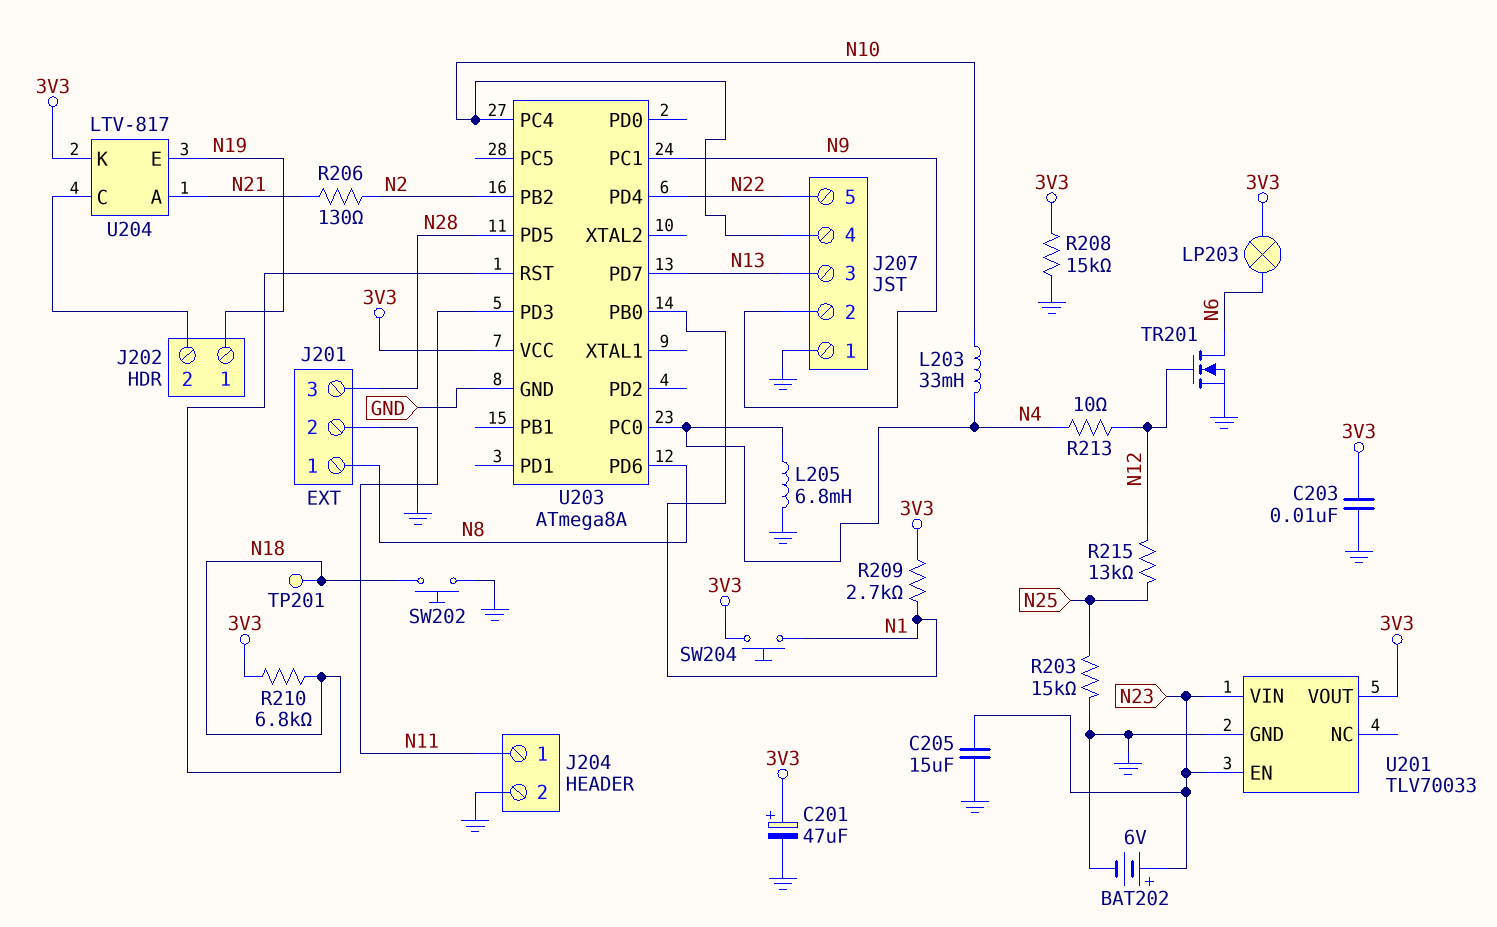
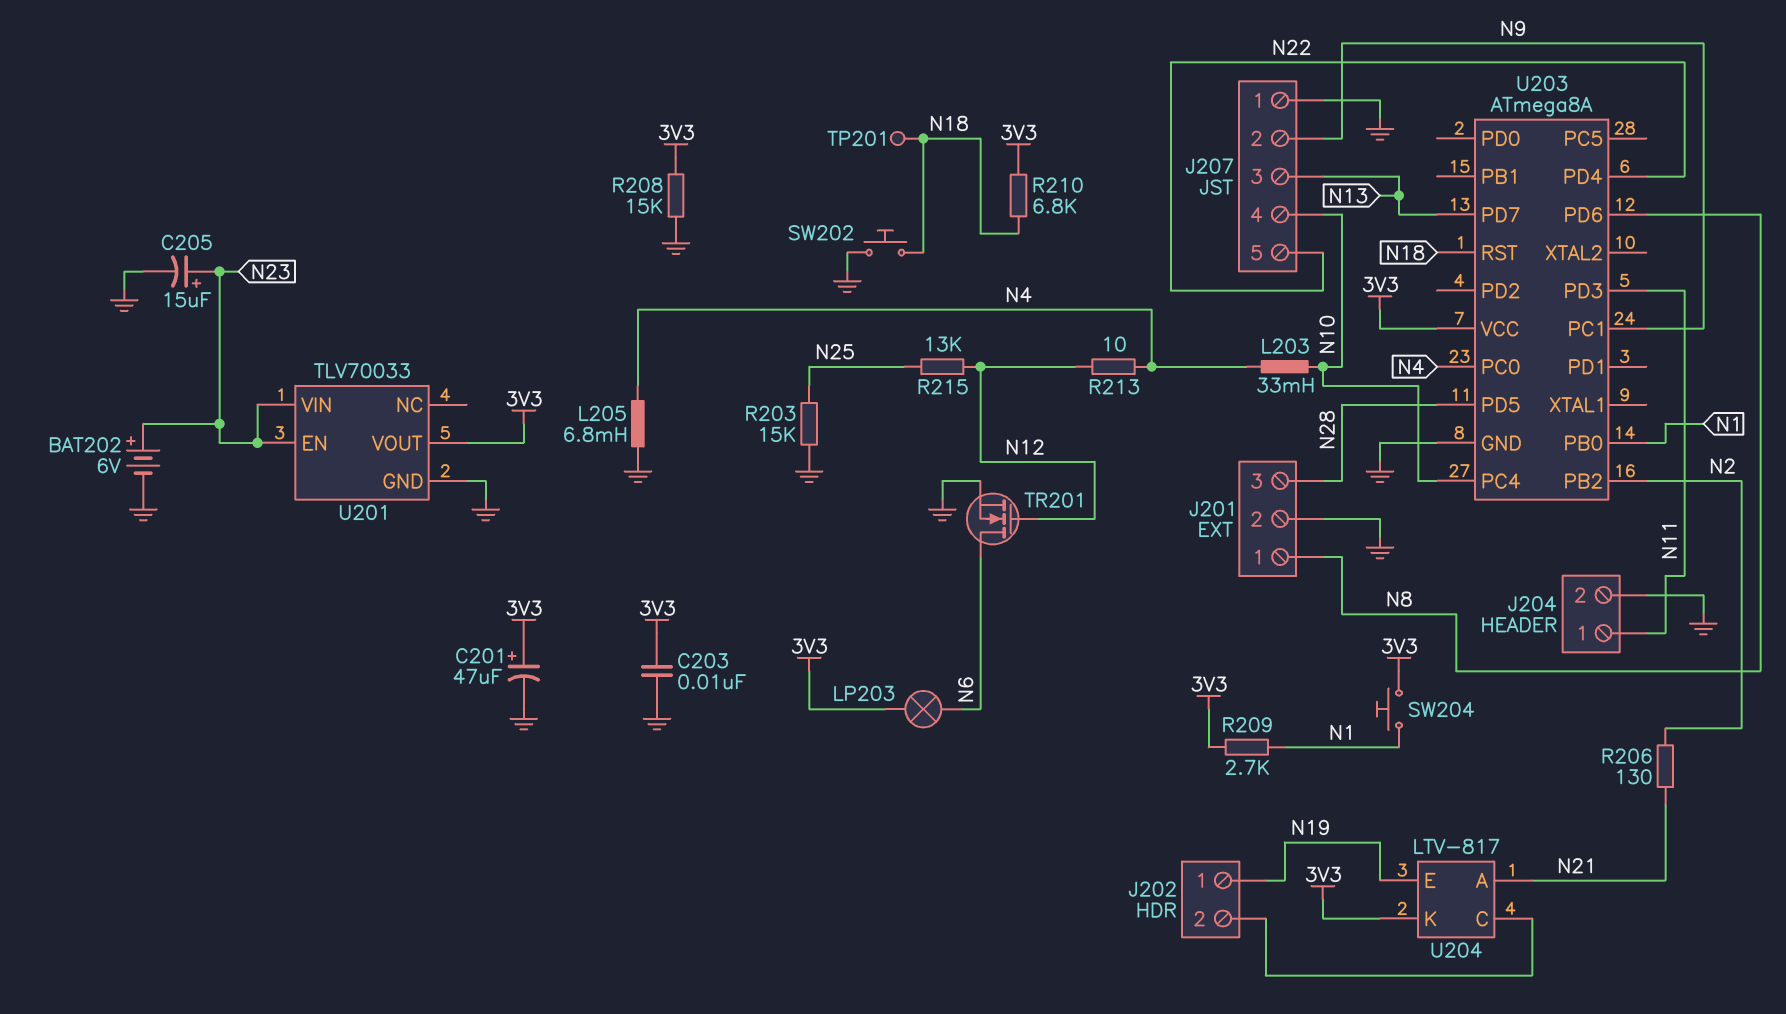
C205: 15uF (GND, N23) -> 15uF (plus N23, minus GND)

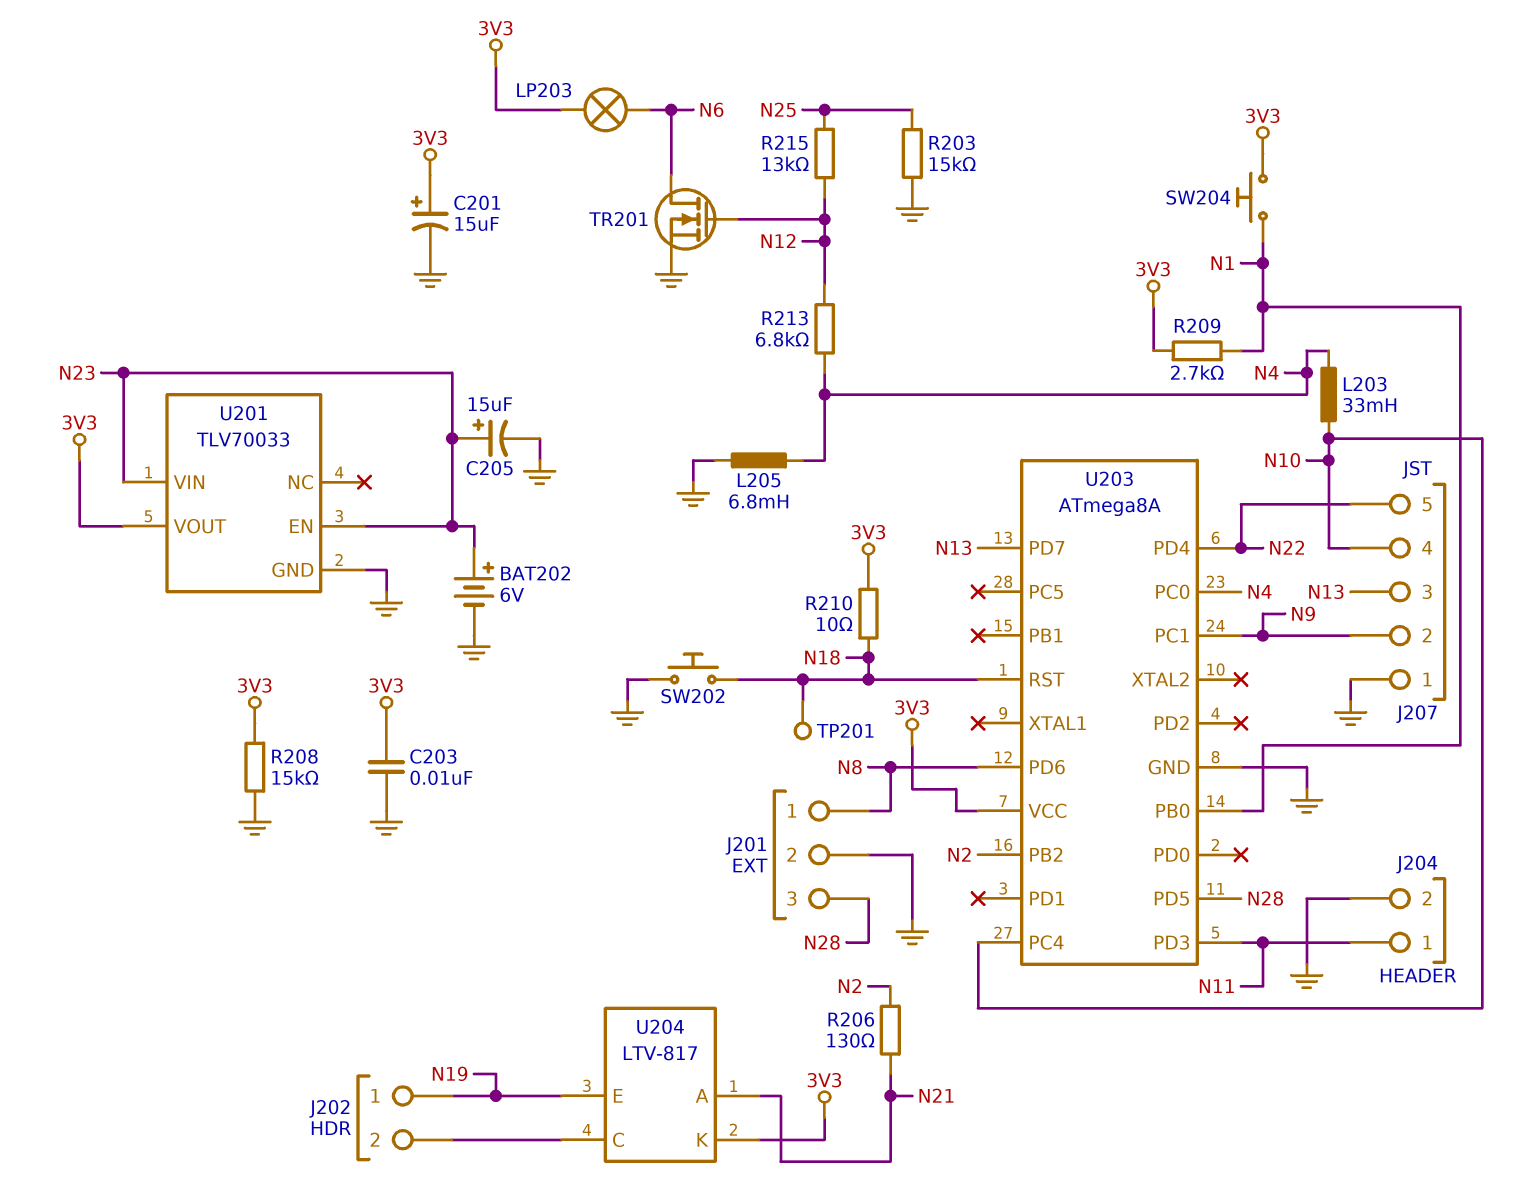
C201: 47uF (plus 3V3, minus GND) -> 15uF (plus 3V3, minus GND)
R210: 6.8k (3V3, N18) -> 10 (3V3, N18)
R213: 10 (N4, N12) -> 6.8k (N4, N12)

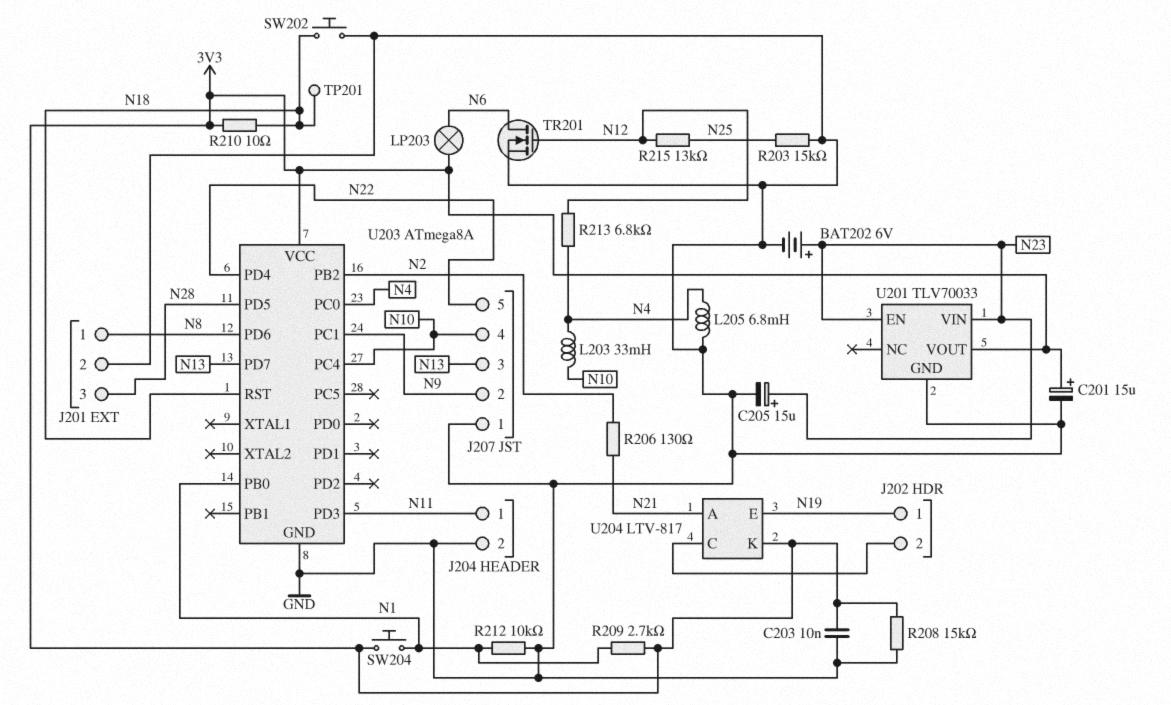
R212: none -> 10k (GND, N1)

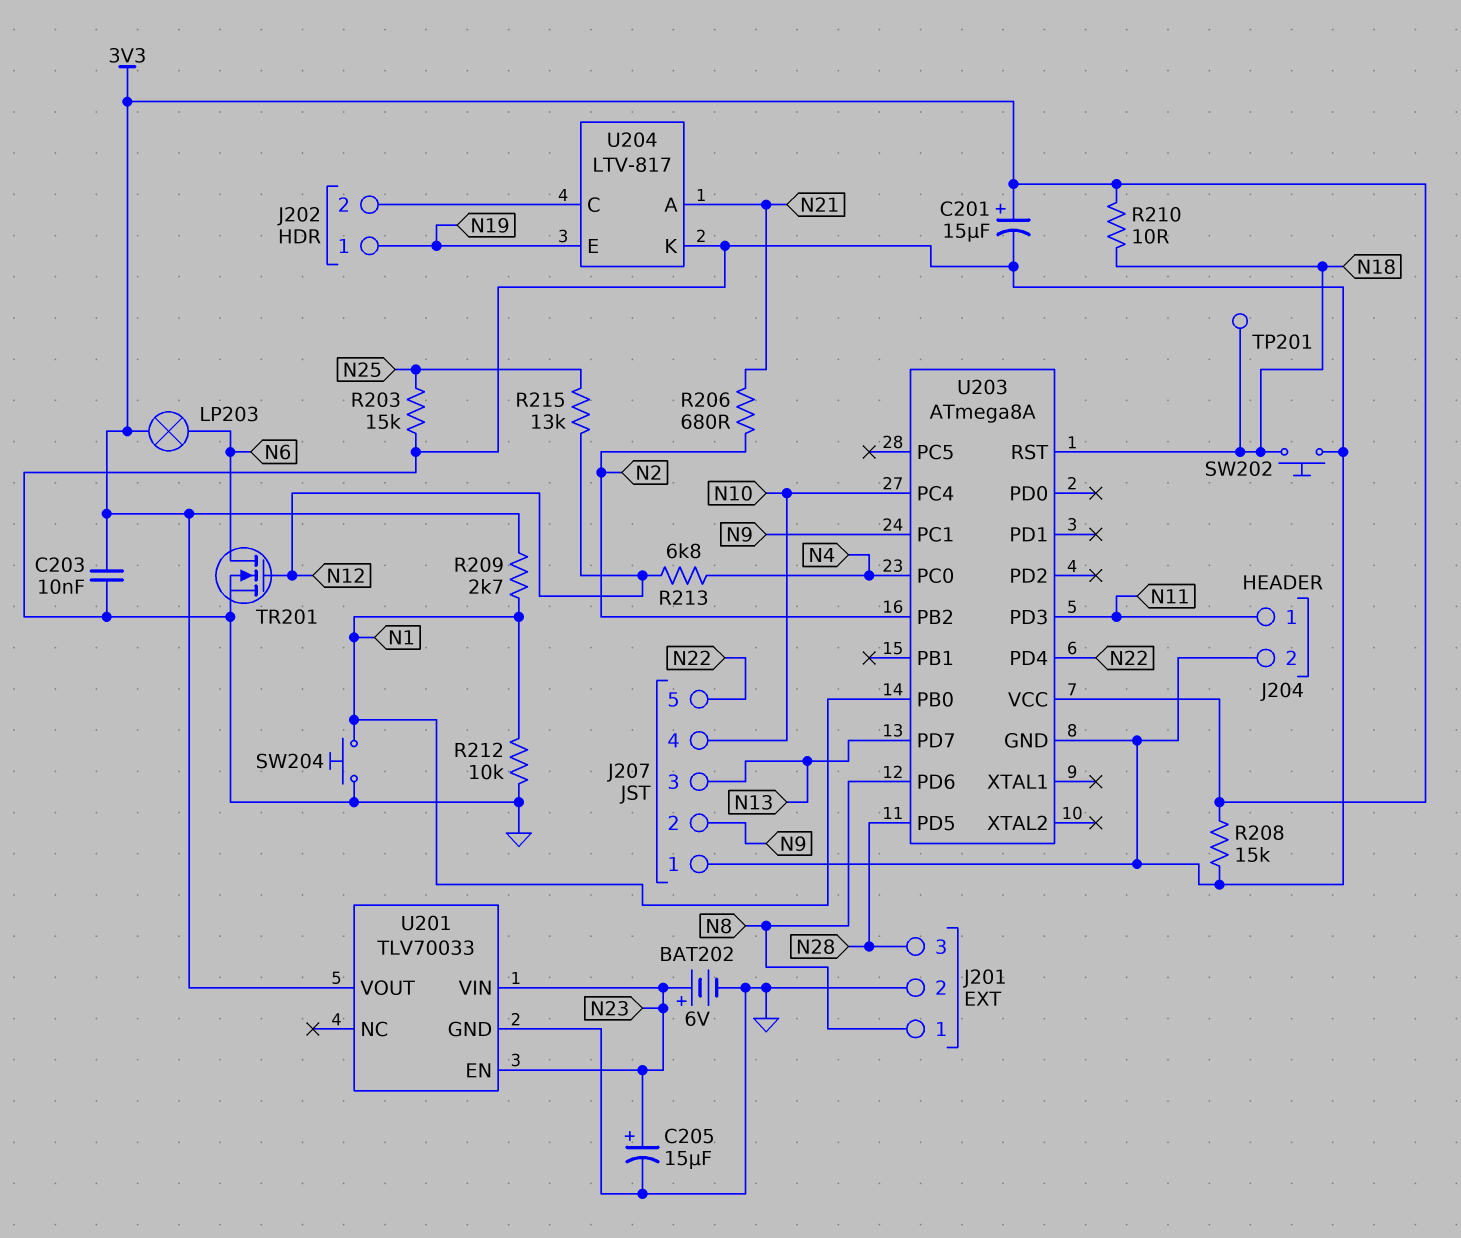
L203: 33mH (N4, N10) -> none
L205: 6.8mH (GND, N4) -> none
R206: 130 (N2, N21) -> 680 (N2, N21)
SW204: button (3V3, N1) -> button (GND, N1)
U204 pin K: 3V3 -> GND

